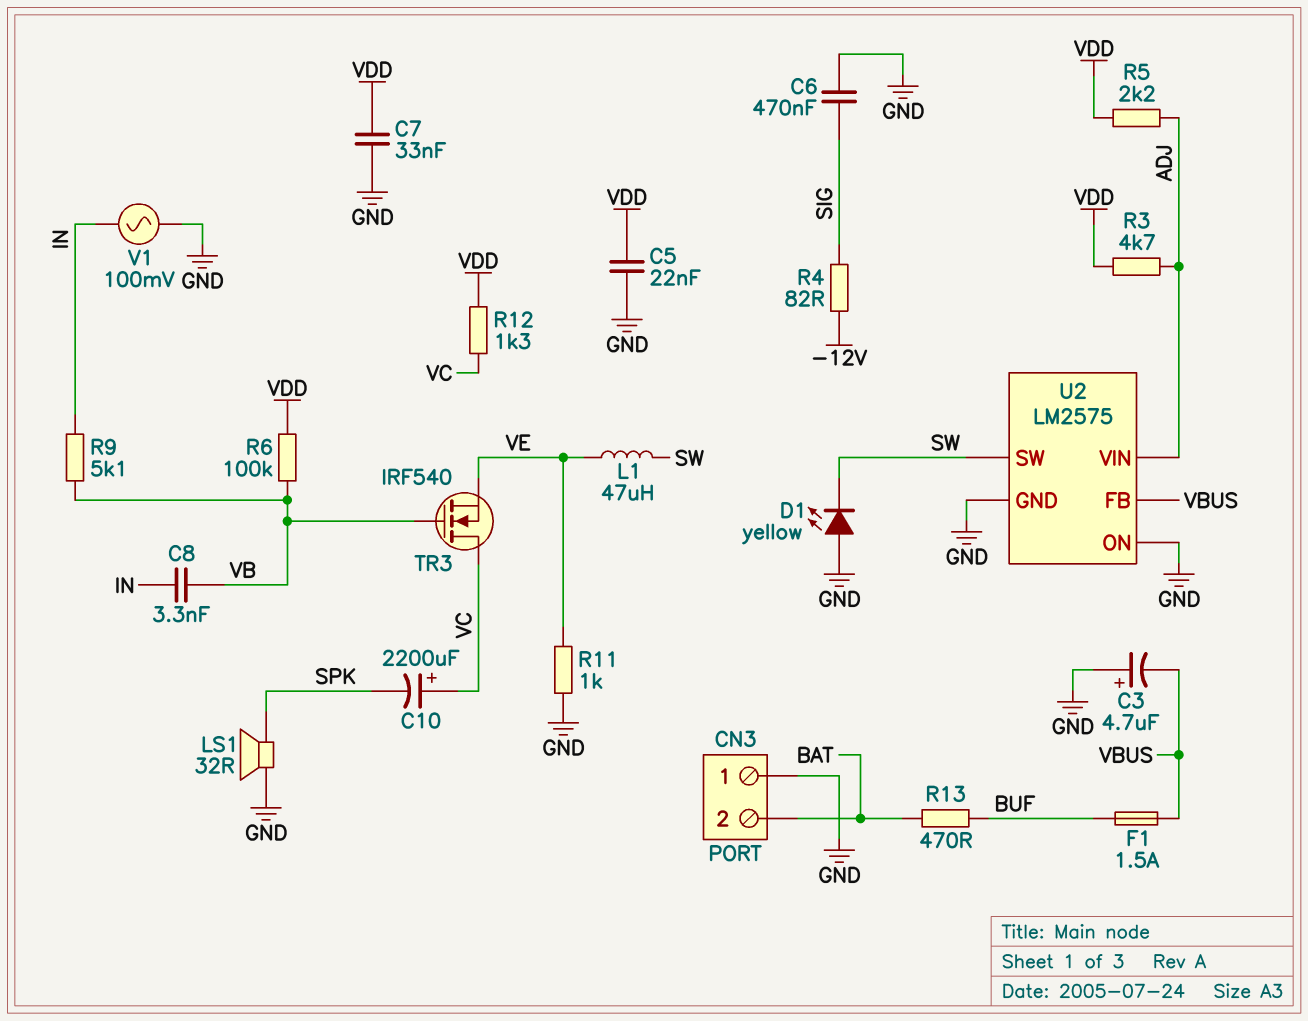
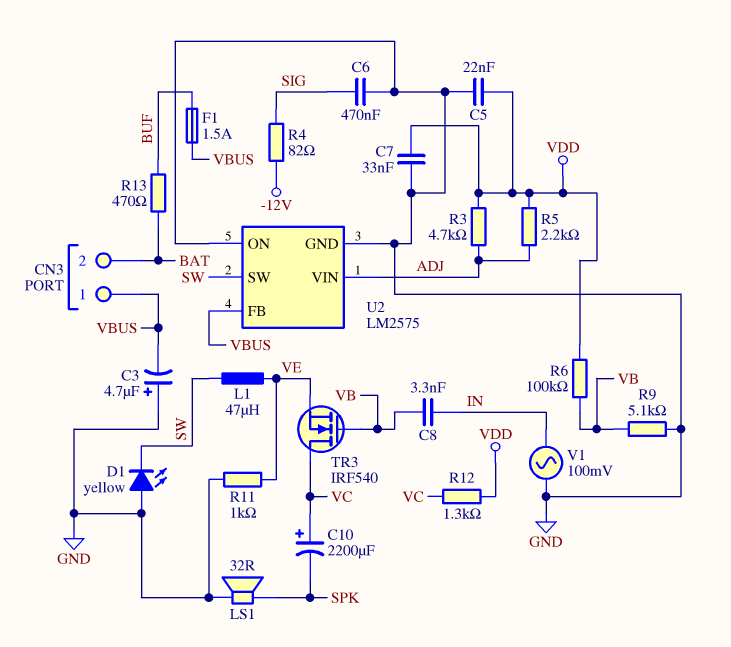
CN3 pin 1: GND -> VBUS
R9: 5.1k (IN, VB) -> 5.1k (GND, VB)

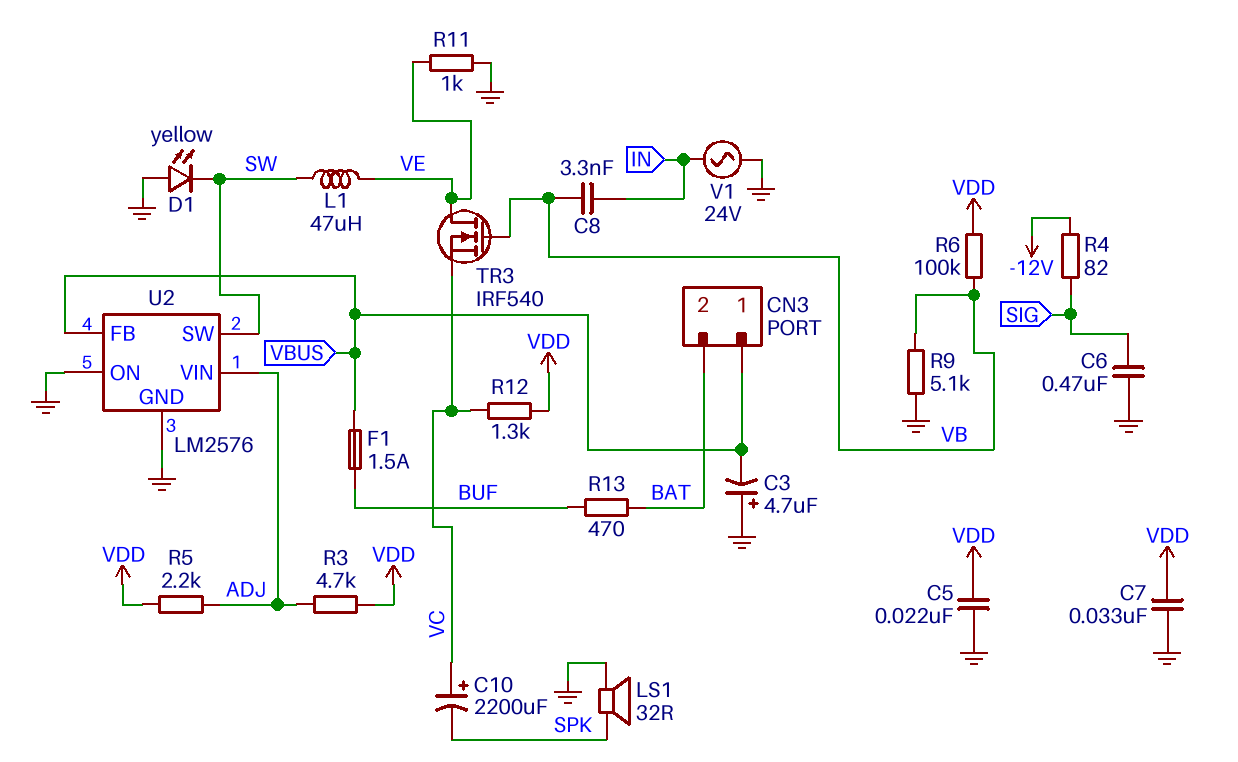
TR3: NMOS IRF540 (G VB, D VC, S VE) -> NMOS IRF540 (G VB, D VE, S VC)
U2: LM2575 -> LM2576
V1: AC 100mV (GND, IN) -> AC 24V (GND, IN)

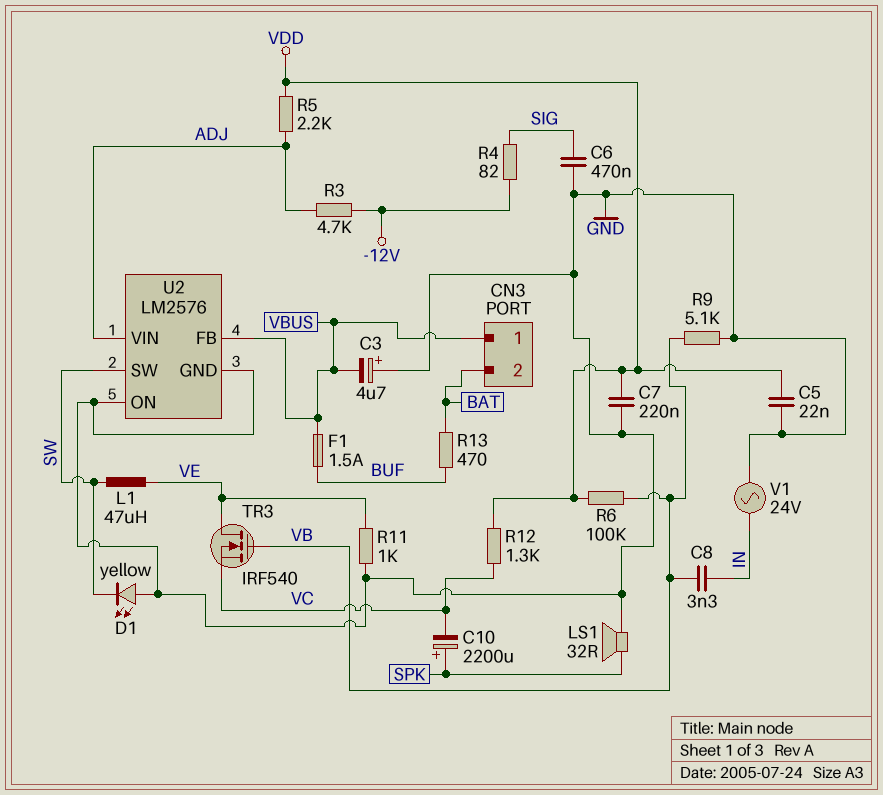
C7: 33nF (GND, VDD) -> 220nF (GND, VDD)
C10: 2200uF (plus VC, minus SPK) -> 2200uF (plus SPK, minus VC)
R3: 4.7k (ADJ, VDD) -> 4.7k (-12V, ADJ)

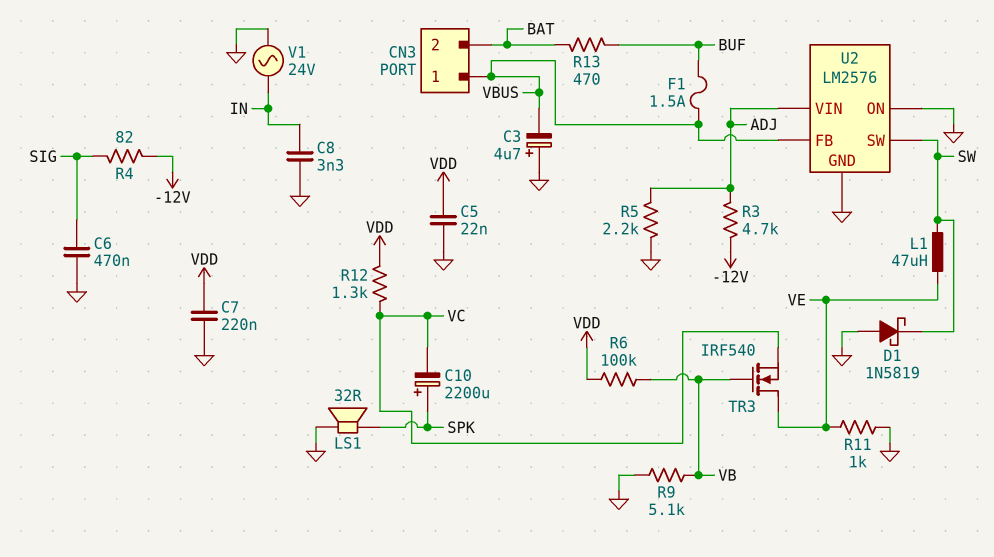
C8: 3.3nF (IN, VB) -> 3.3nF (GND, IN)
D1: LED yellow (A GND, K SW) -> schottky 1N5819 (A GND, K SW)
R5: 2.2k (ADJ, VDD) -> 2.2k (ADJ, GND)

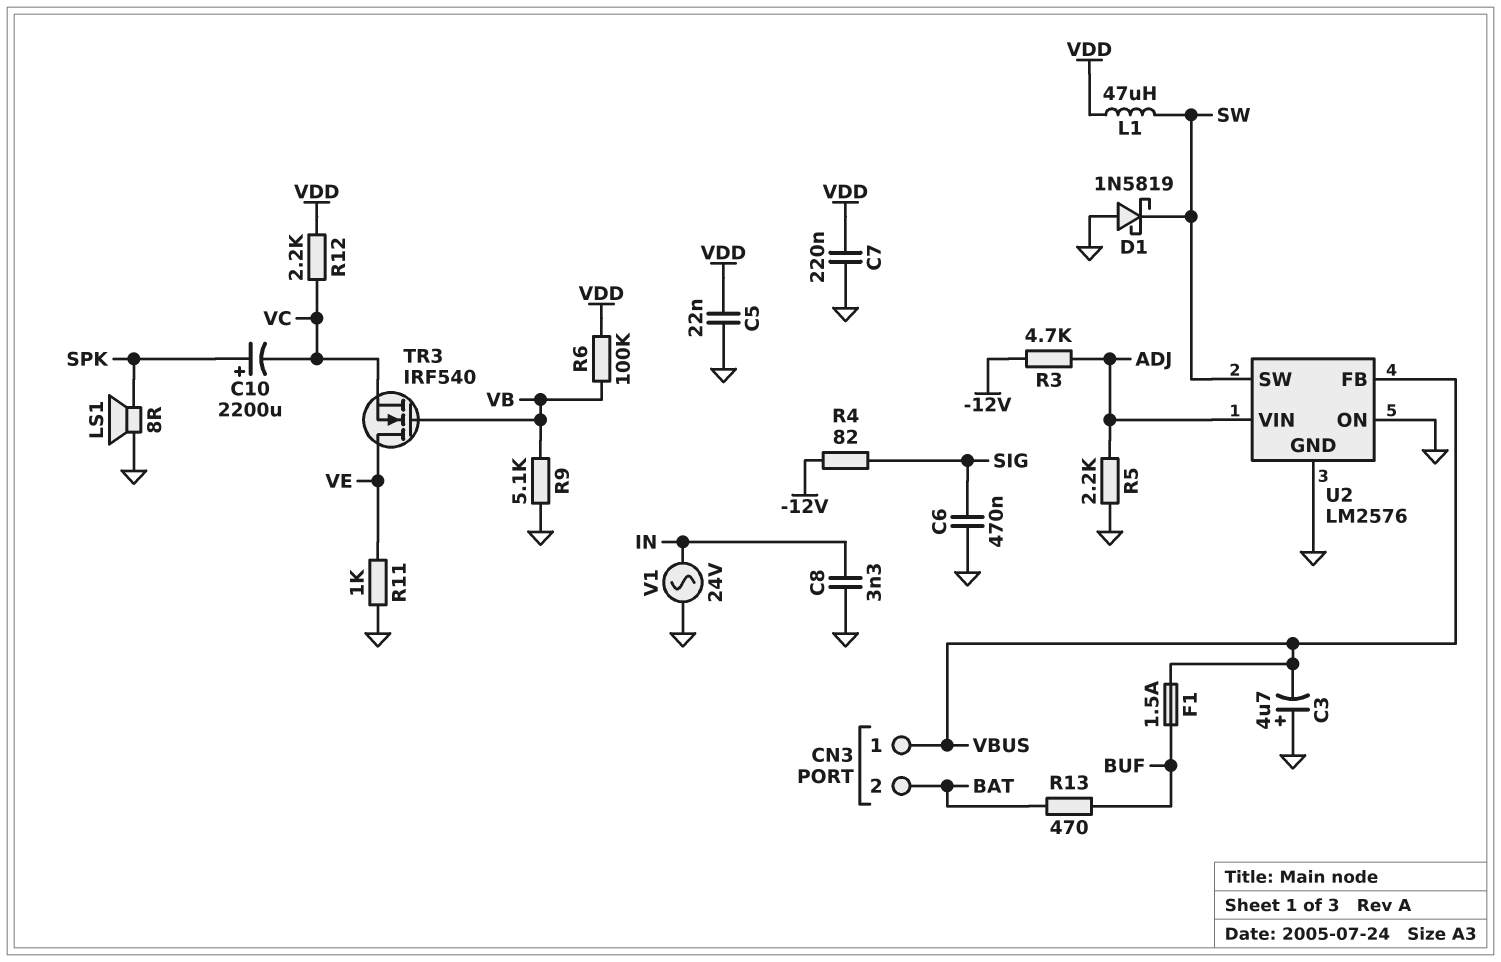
L1: 47uH (SW, VE) -> 47uH (SW, VDD)
LS1: speaker 32R (GND, SPK) -> speaker 8R (GND, SPK)
R12: 1.3k (VC, VDD) -> 2.2k (VC, VDD)

